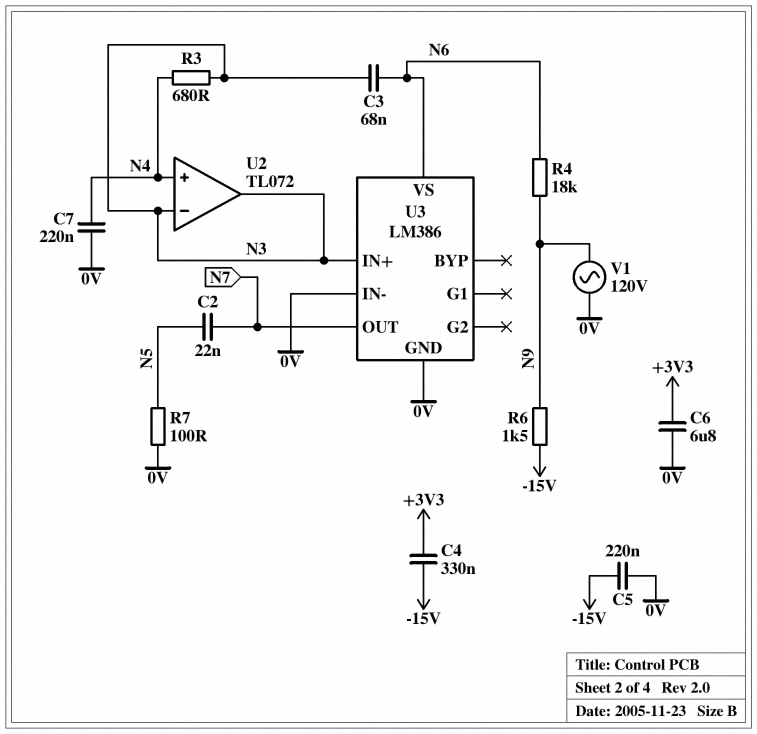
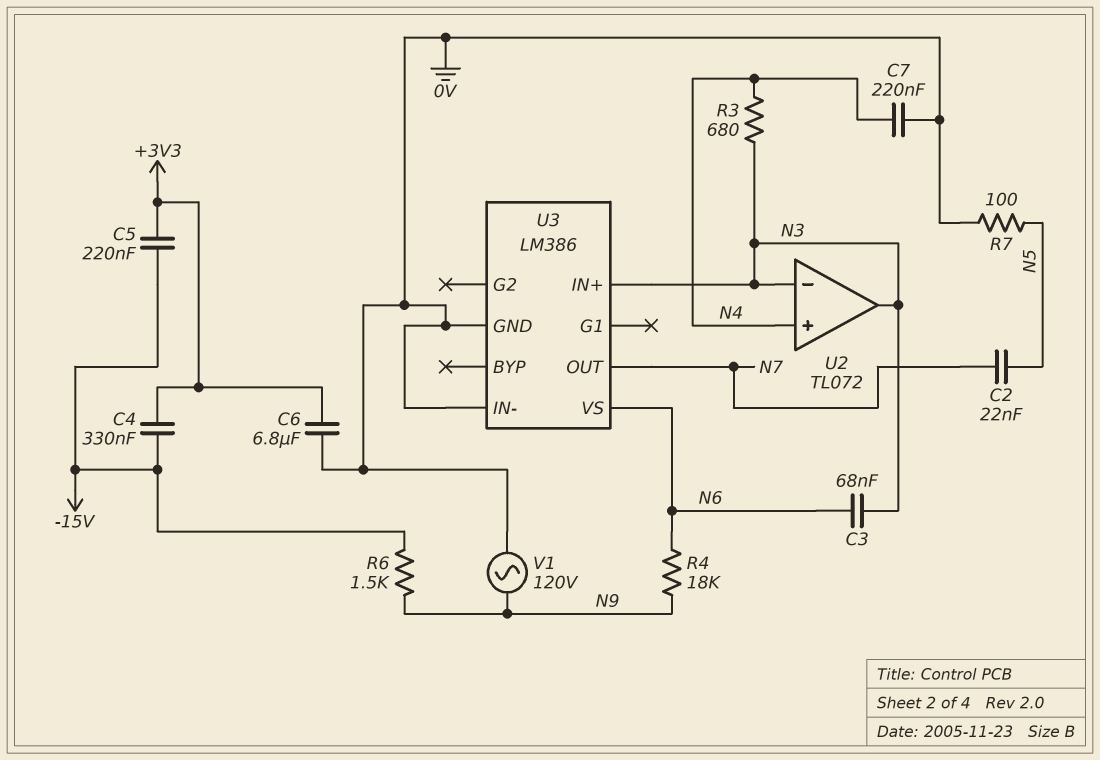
C5: 220nF (-15V, 0V) -> 220nF (+3V3, -15V)

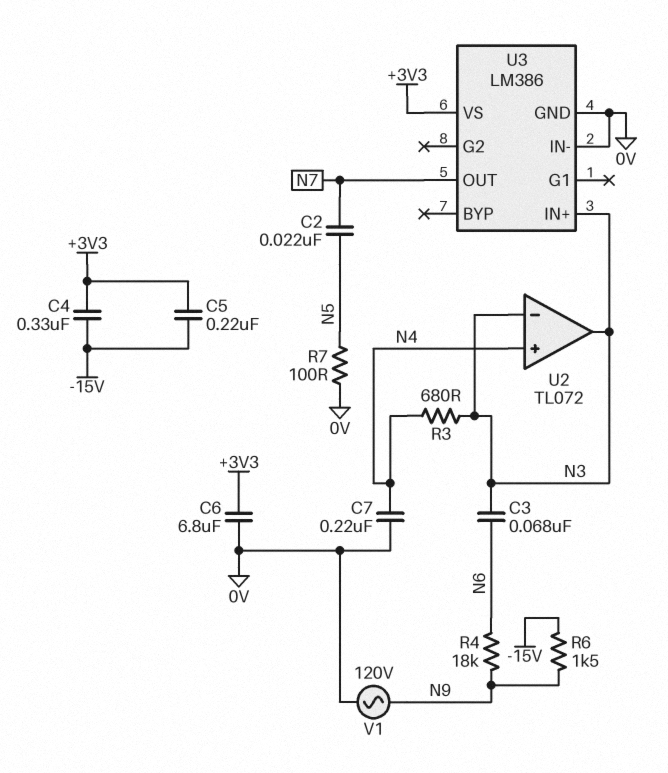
U3 pin VS: N6 -> +3V3

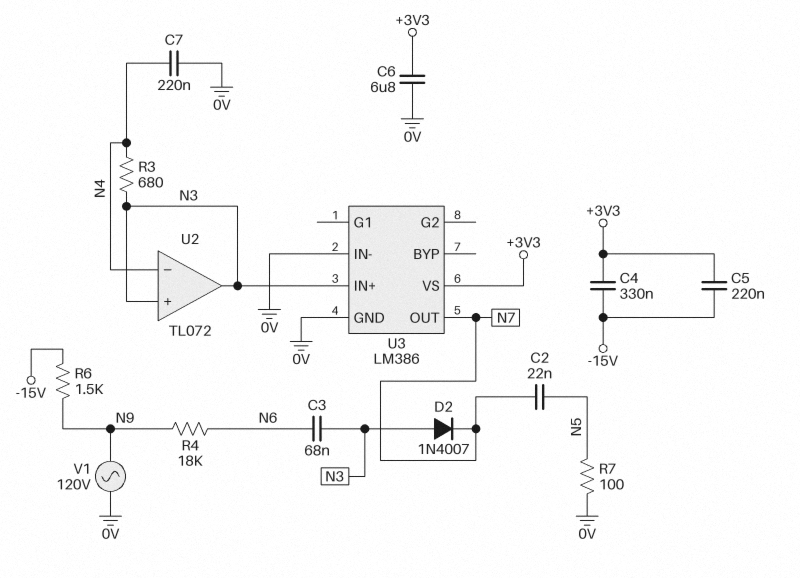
D2: none -> diode 1N4007 (A N3, K N7)
U2 pin in+: N4 -> N3
U2 pin in-: N3 -> N4

